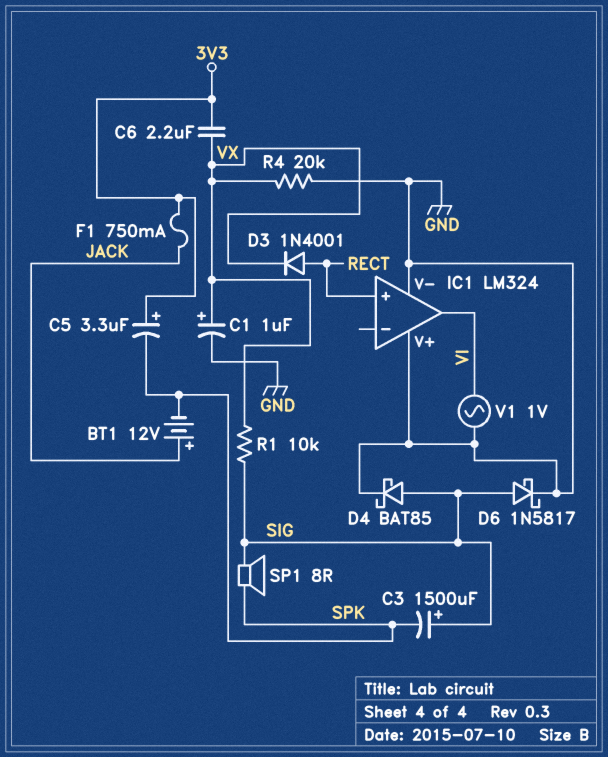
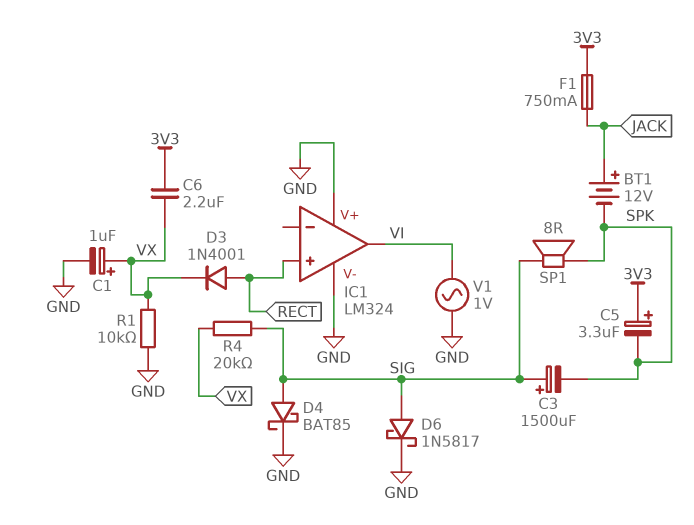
R1: 10k (SIG, VX) -> 10k (GND, VX)
R4: 20k (GND, VX) -> 20k (SIG, VX)

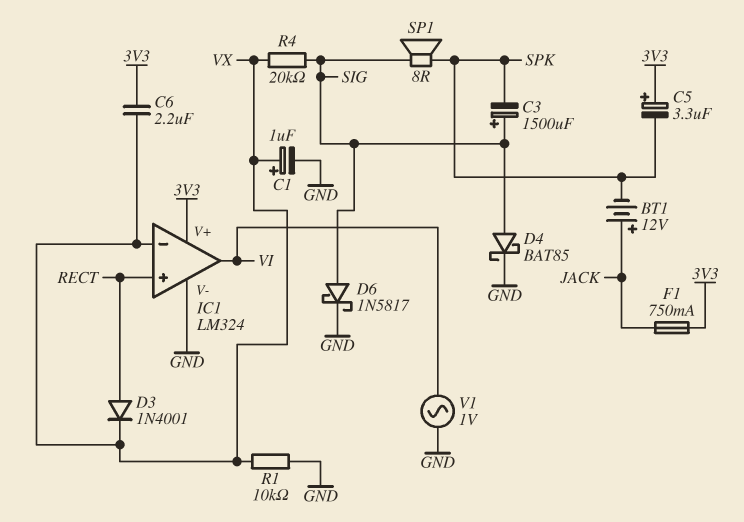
IC1 pin V+: GND -> 3V3
IC1 pin in-: none -> VX

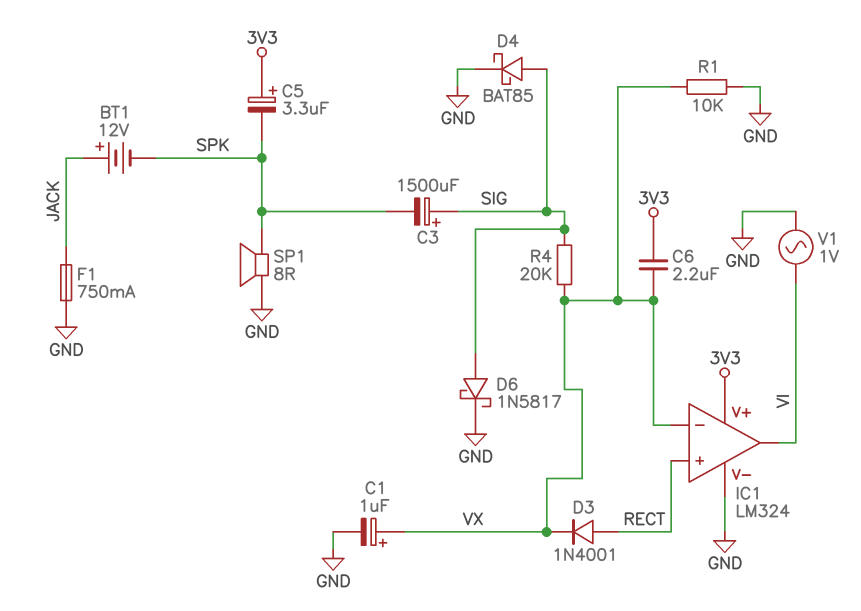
F1: 750mA (3V3, JACK) -> 750mA (GND, JACK)
SP1: speaker 8R (SIG, SPK) -> speaker 8R (GND, SPK)

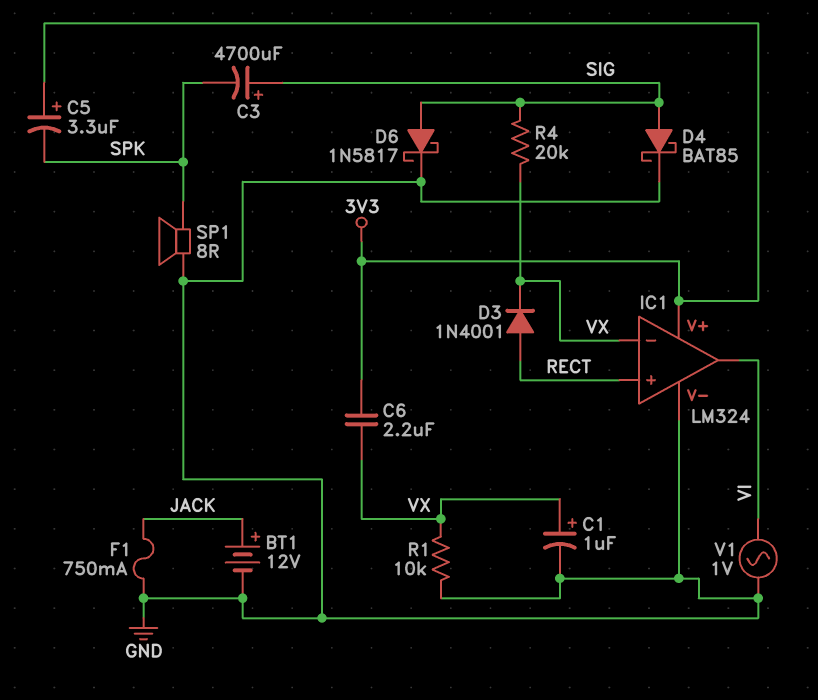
BT1: 12V (plus JACK, minus SPK) -> 12V (plus JACK, minus GND)
C3: 1500uF (plus SIG, minus SPK) -> 4700uF (plus SIG, minus SPK)

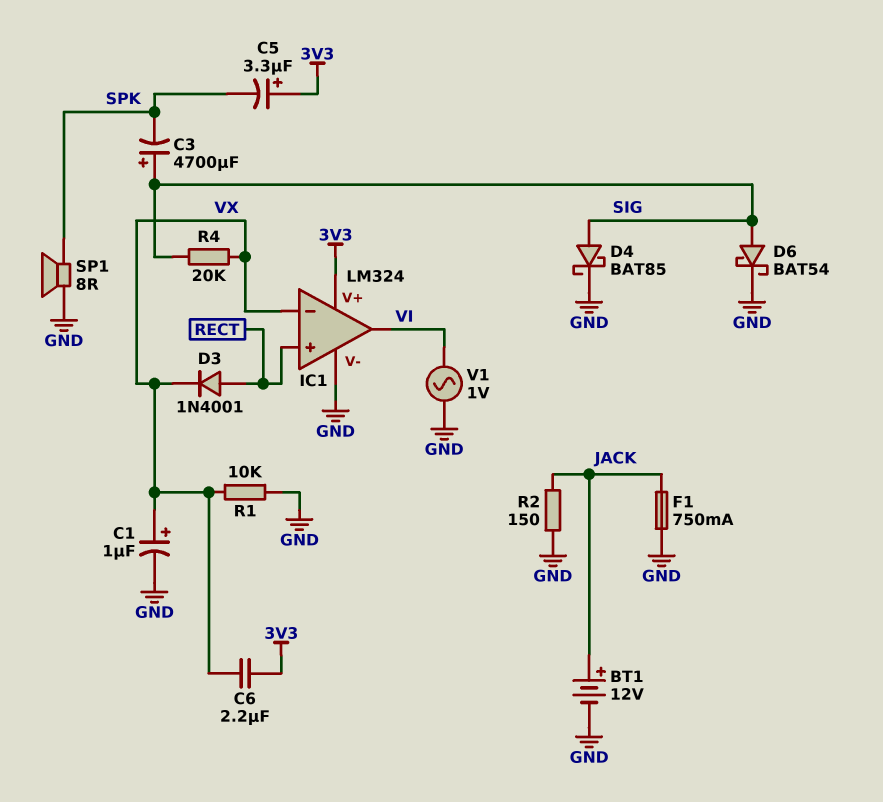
D6: schottky 1N5817 (A SIG, K GND) -> schottky BAT54 (A SIG, K GND)
R2: none -> 150 (GND, JACK)

